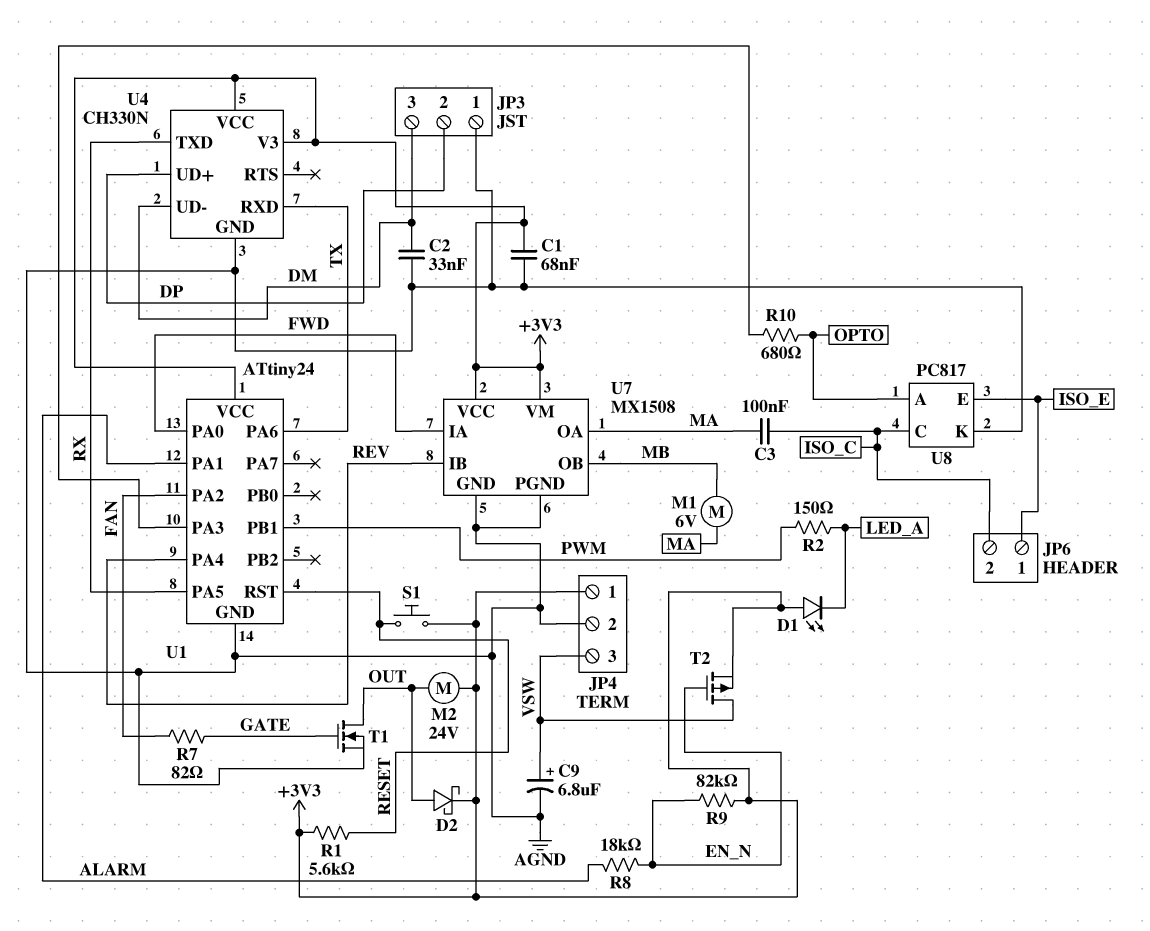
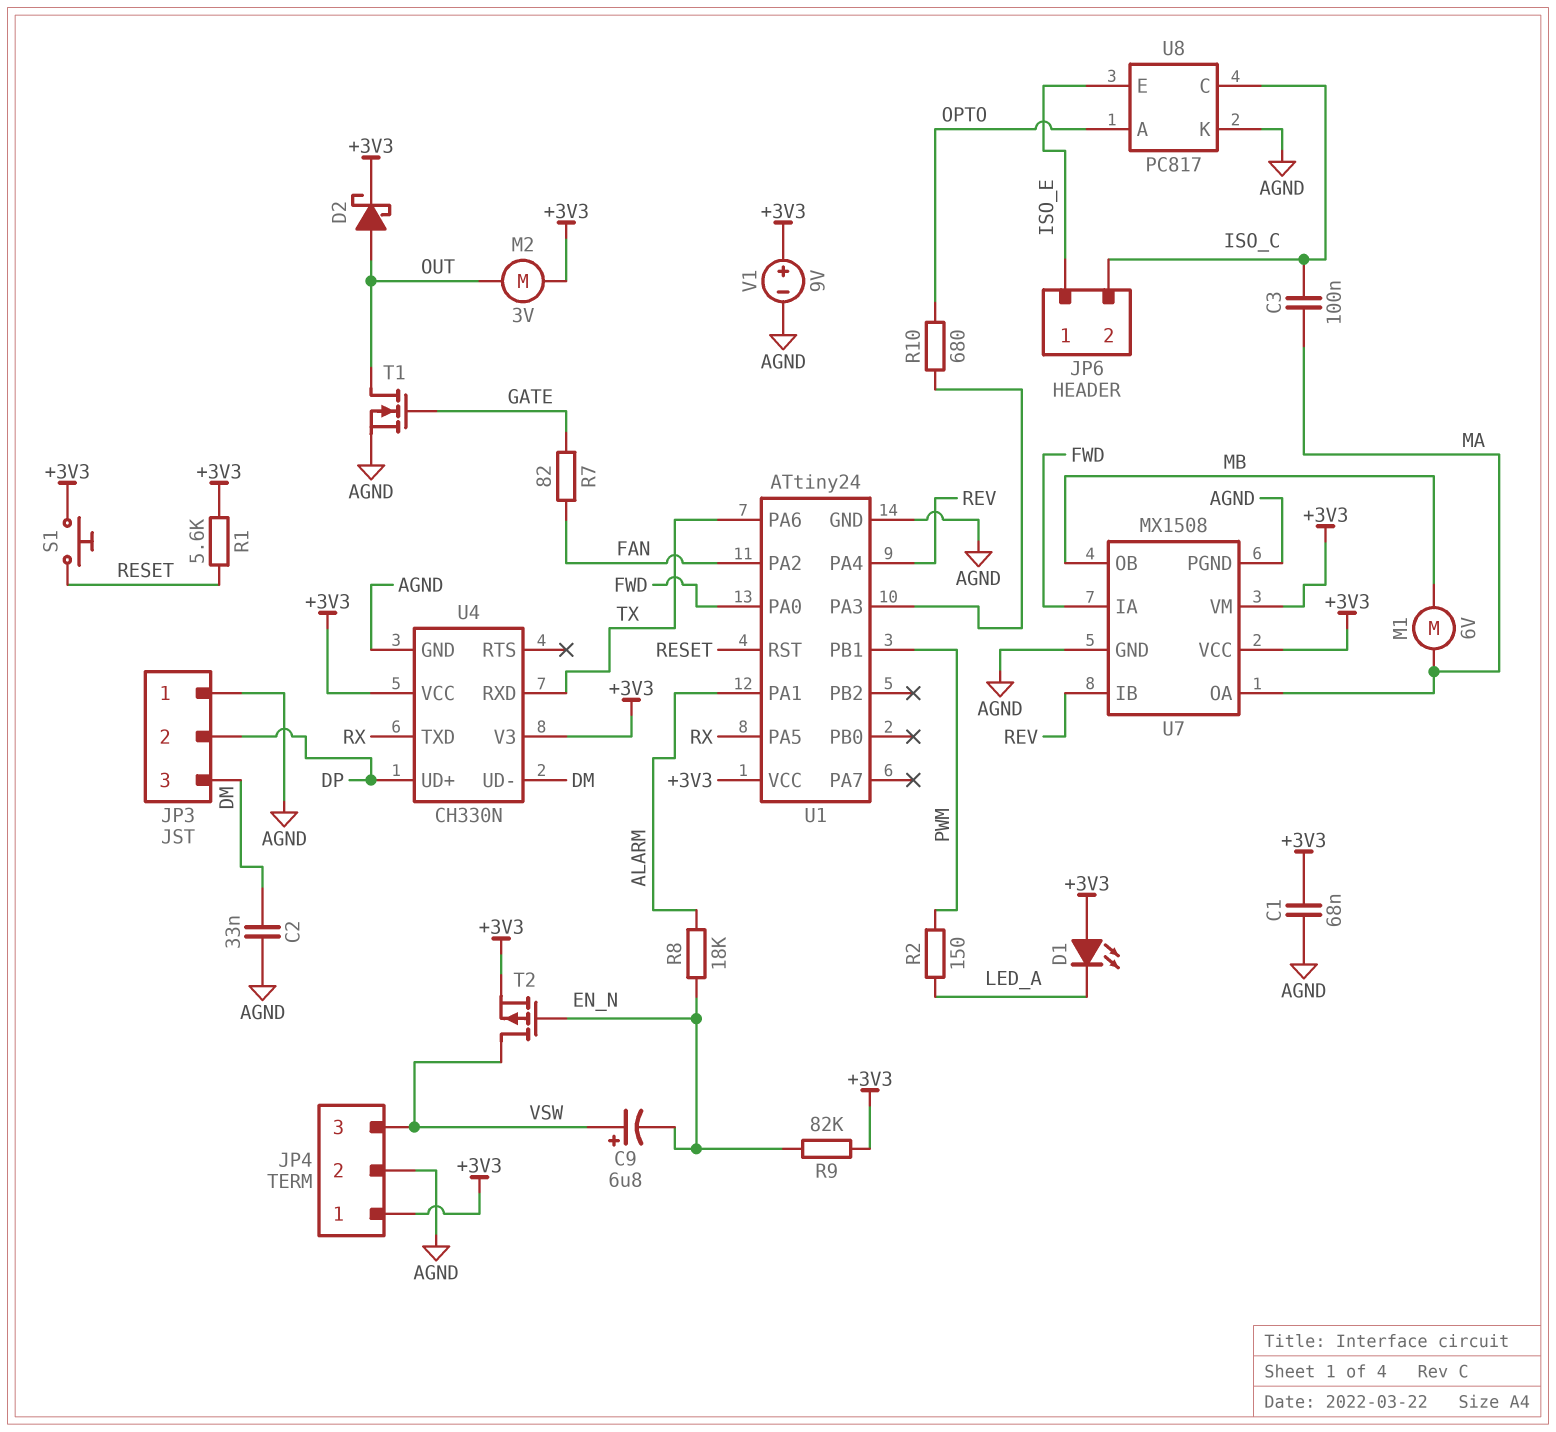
C9: 6.8uF (plus VSW, minus AGND) -> 6.8uF (plus VSW, minus EN_N)
M2: motor 24V (+3V3, OUT) -> motor 3V (+3V3, OUT)
V1: none -> 9V (plus +3V3, minus AGND)

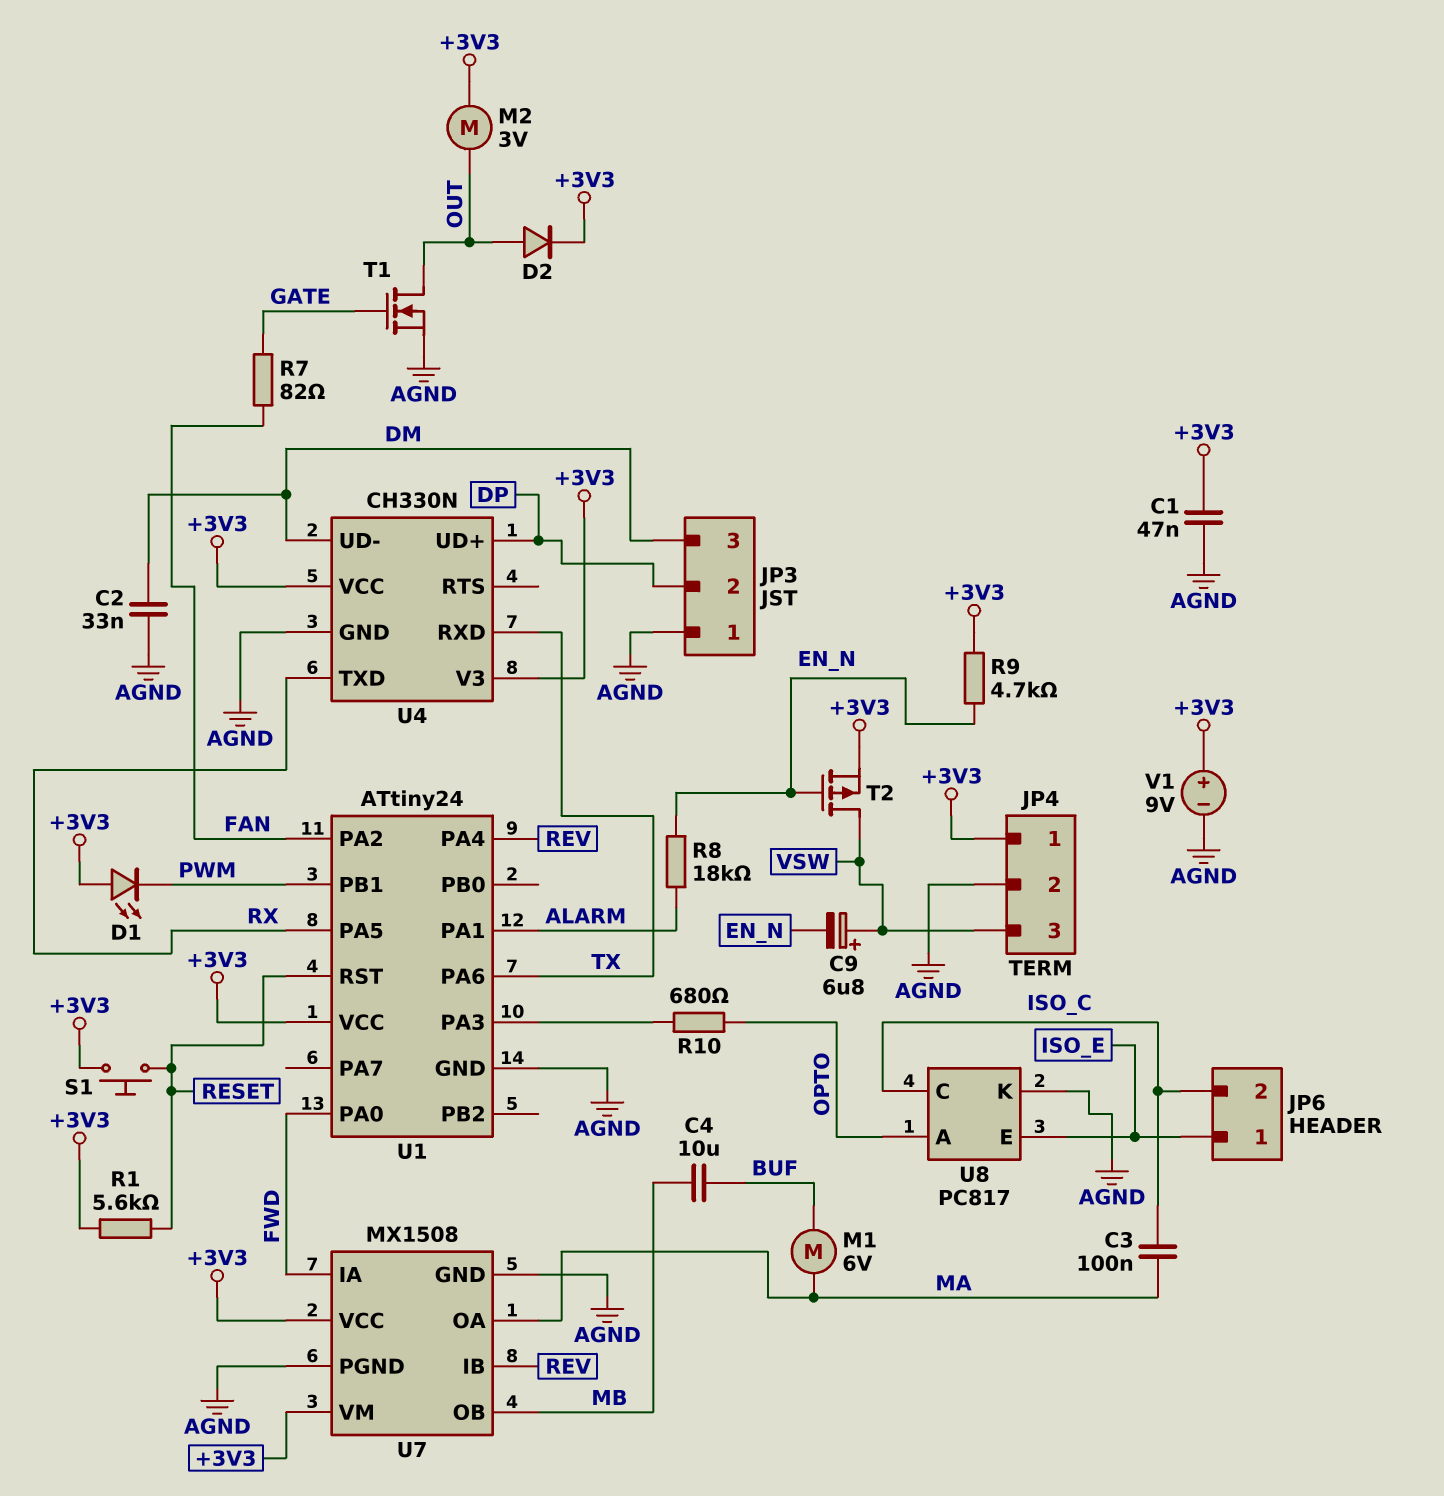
C1: 68nF (+3V3, AGND) -> 47nF (+3V3, AGND)
C4: none -> 10uF (BUF, MB)
D1: LED (A +3V3, K LED_A) -> LED (A +3V3, K PWM)
D2: schottky (A OUT, K +3V3) -> diode (A OUT, K +3V3)
M1: motor 6V (MA, MB) -> motor 6V (BUF, MA)
R2: 150 (LED_A, PWM) -> none
R9: 82k (+3V3, EN_N) -> 4.7k (+3V3, EN_N)

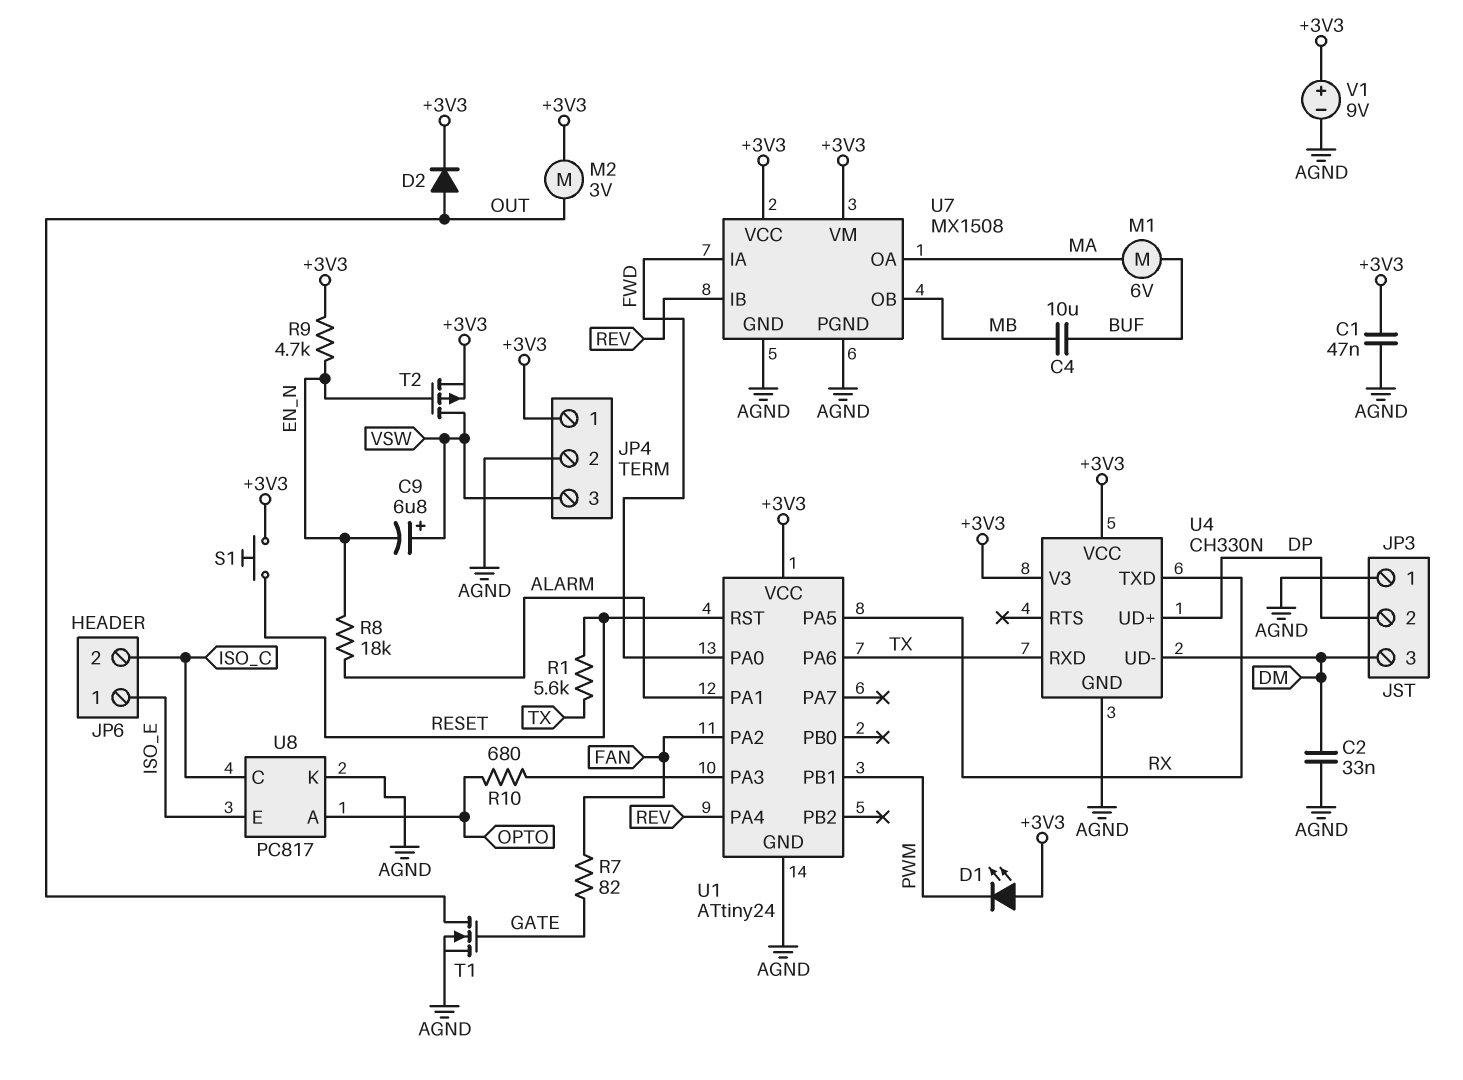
C3: 100nF (ISO_C, MA) -> none
R1: 5.6k (+3V3, RESET) -> 5.6k (RESET, TX)

